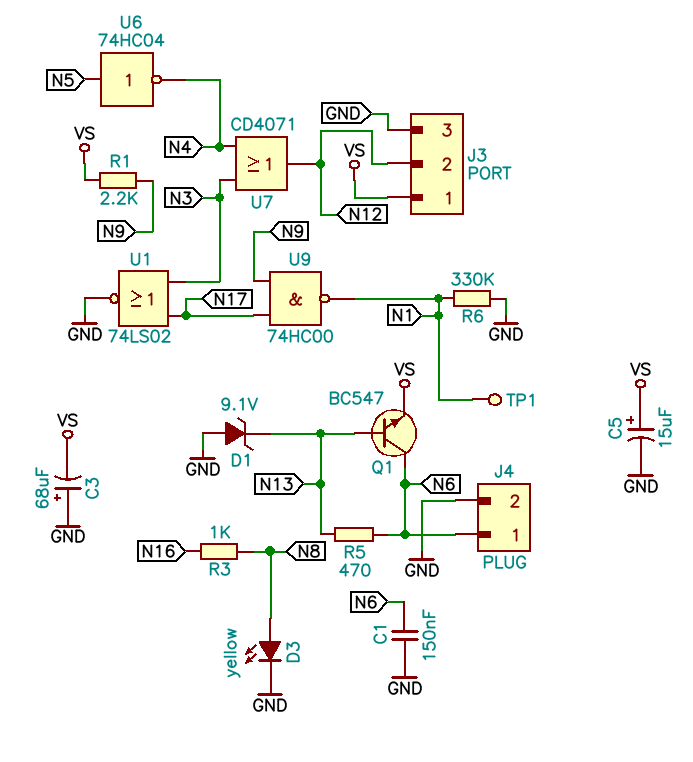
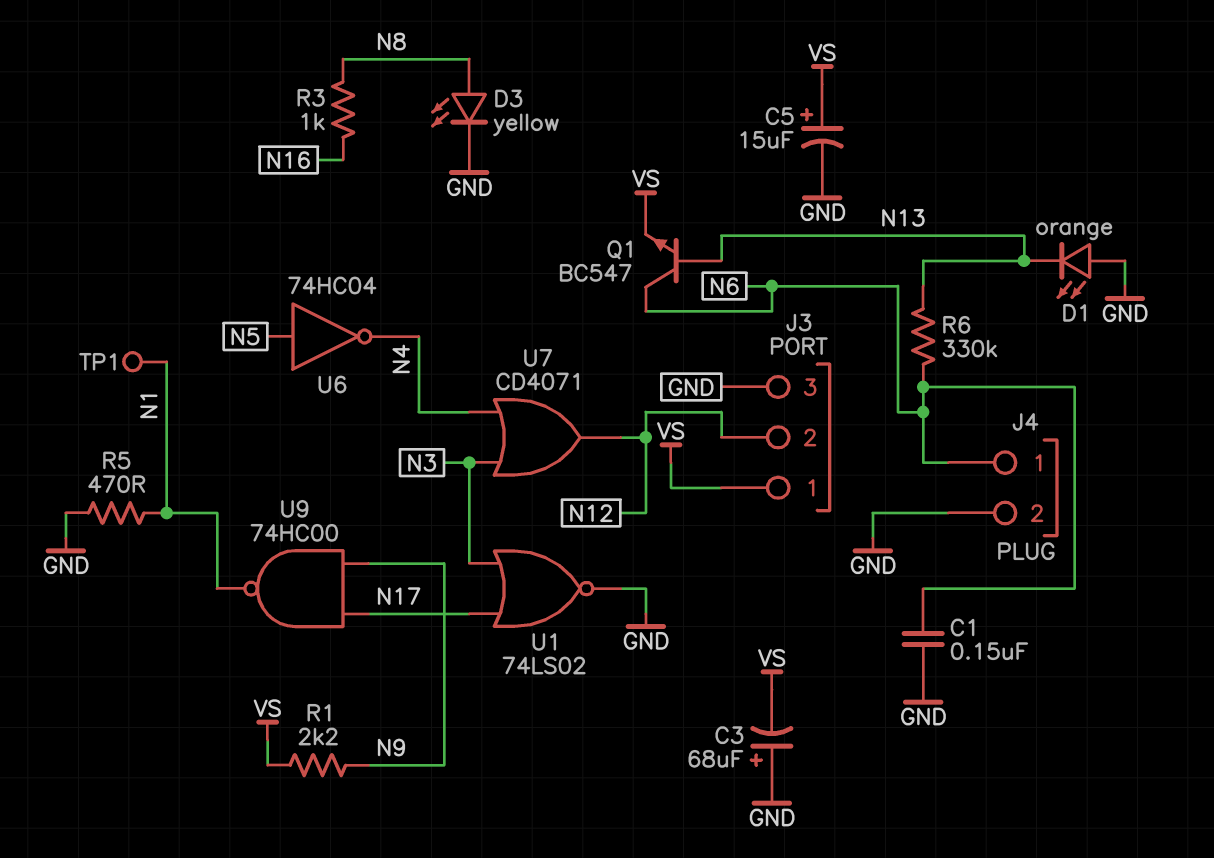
D1: zener 9.1V (A GND, K N13) -> LED orange (A GND, K N13)
R5: 470 (N6, N13) -> 470 (GND, N1)
R6: 330k (GND, N1) -> 330k (N6, N13)

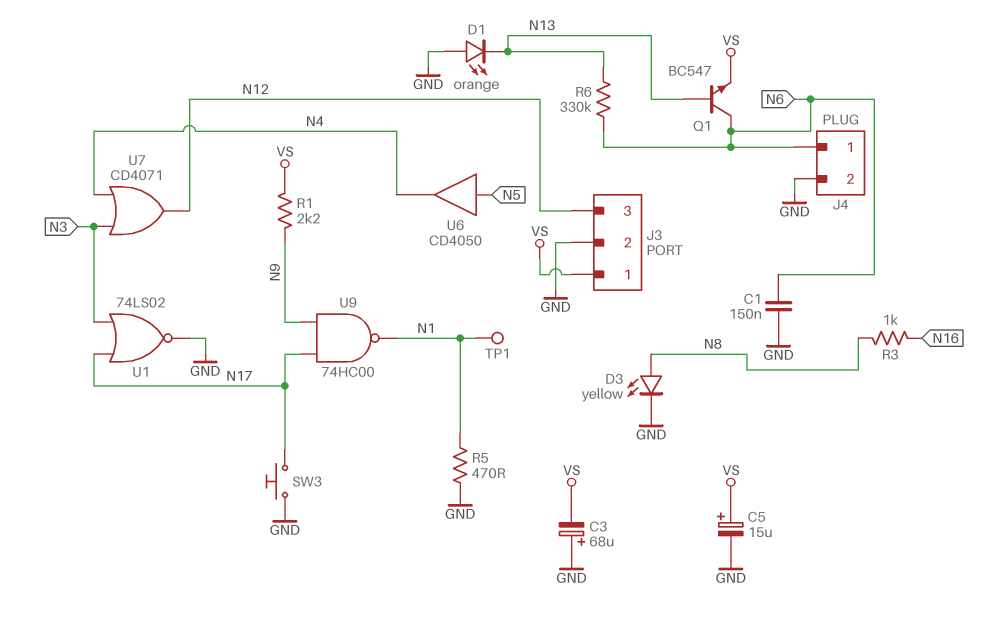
J3 pin 2: N12 -> GND
J3 pin 3: GND -> N12
SW3: none -> button (GND, N17)
U6: NOT 74HC04 (in N5, out N4) -> buffer CD4050 (in N5, out N4)

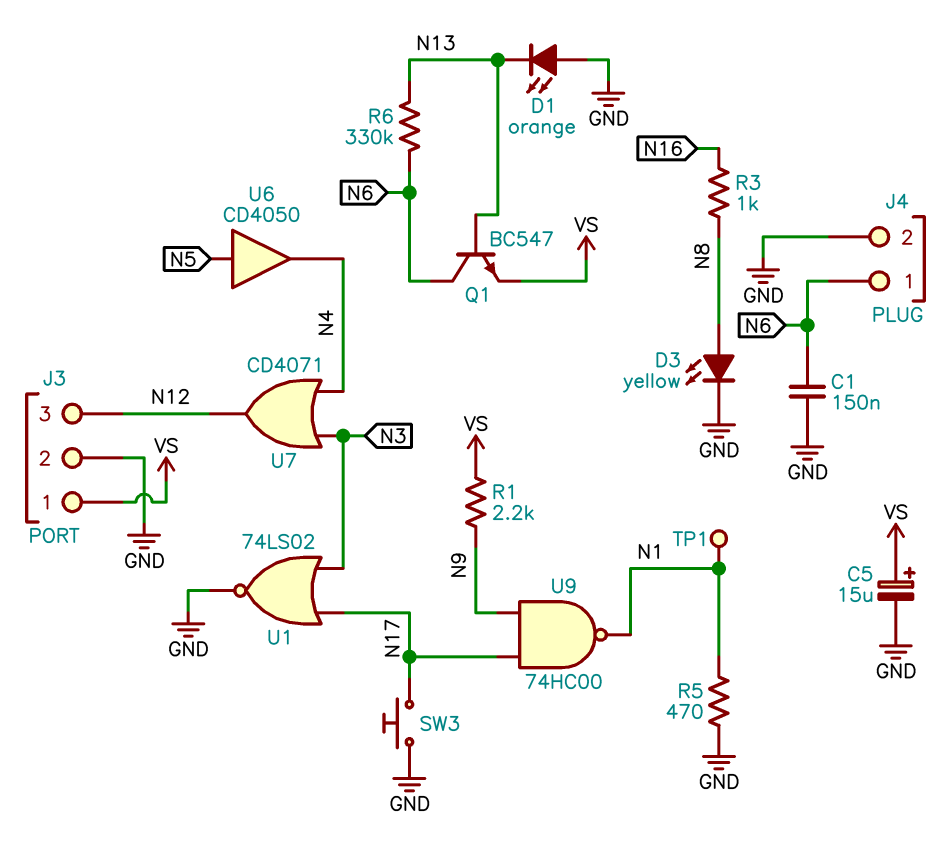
C3: 68uF (plus GND, minus VS) -> none

